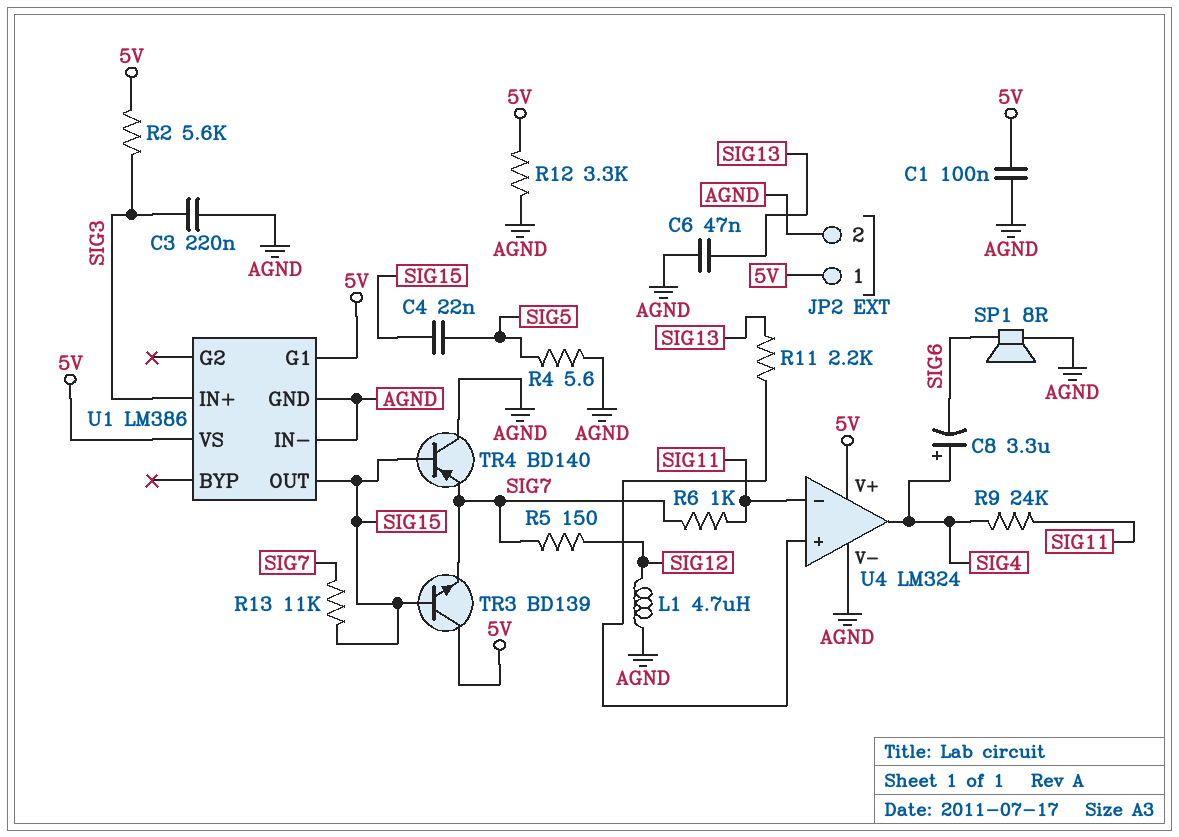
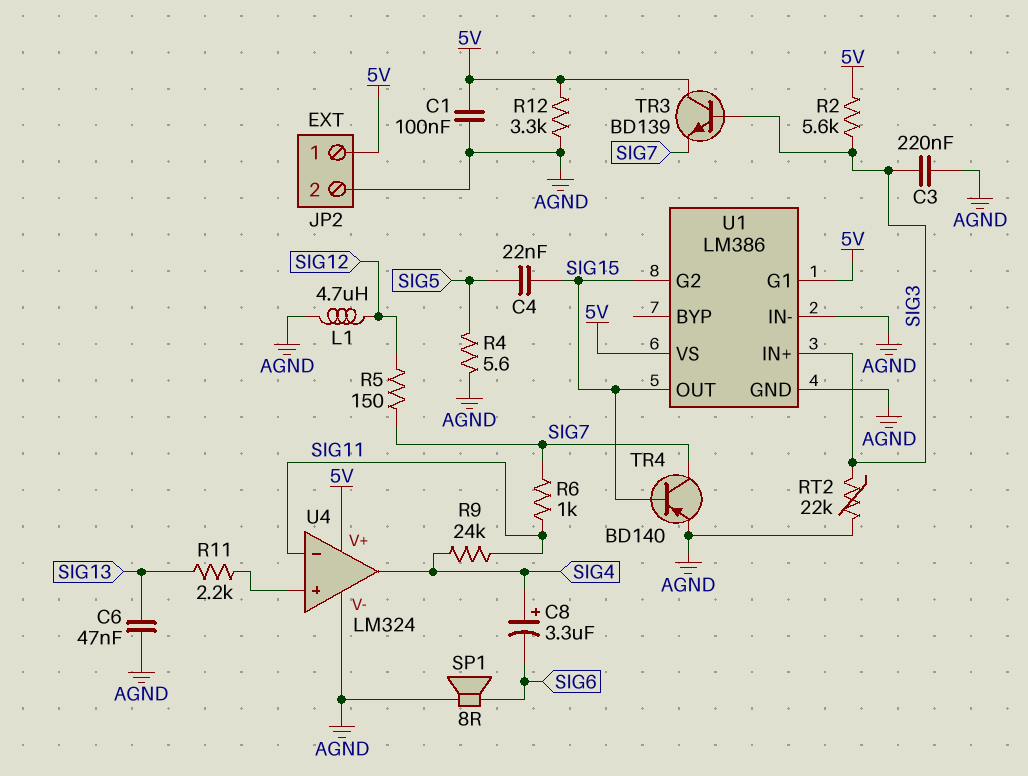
R13: 11k (SIG7, SIG15) -> none
RT2: none -> 22k (AGND, SIG3)
TR3: NPN BD139 (B SIG15, C 5V, E SIG7) -> NPN BD139 (B SIG3, C 5V, E SIG7)
TR4: PNP BD140 (B SIG15, C AGND, E SIG7) -> PNP BD140 (B SIG15, C SIG7, E AGND)
U1 pin G2: none -> SIG15

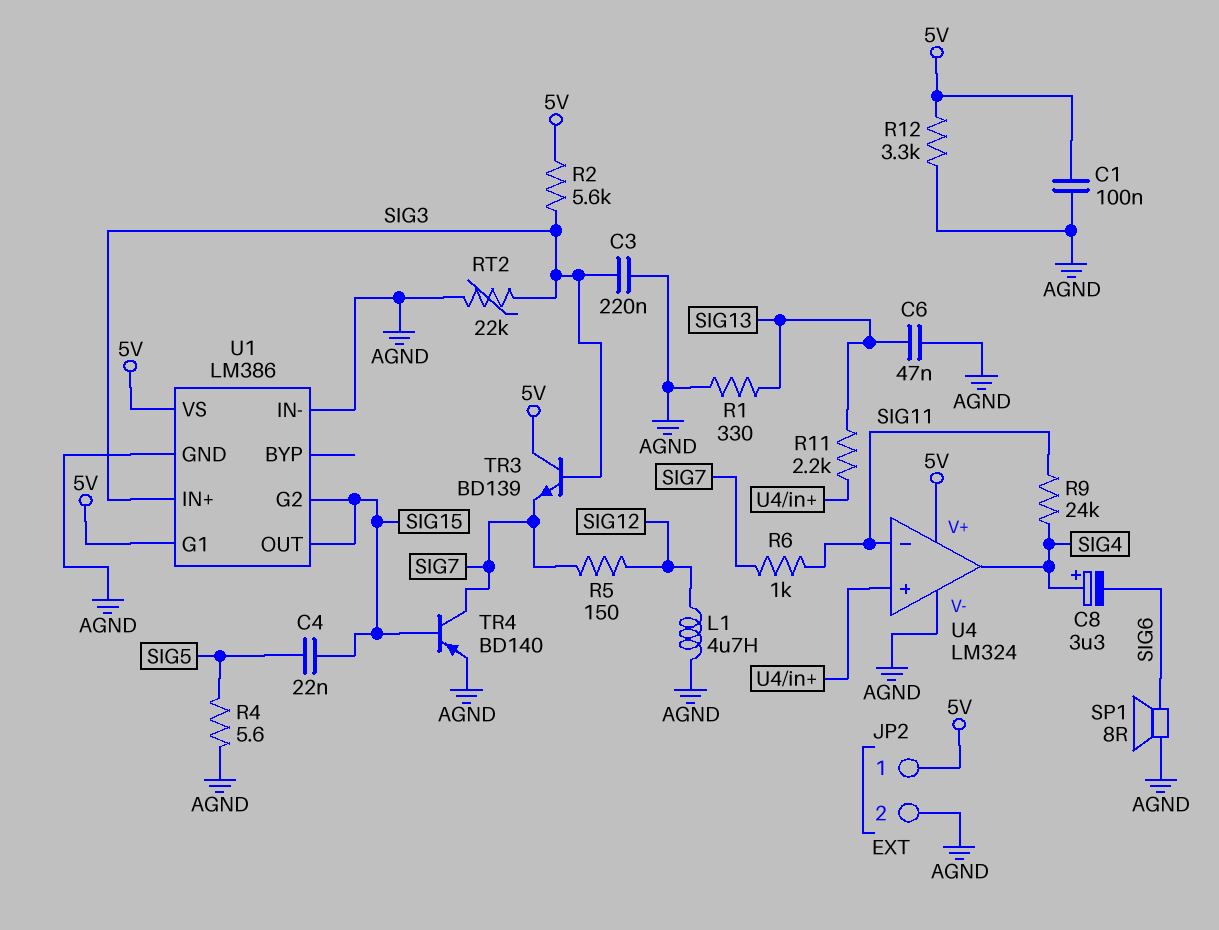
R1: none -> 330 (AGND, SIG13)

